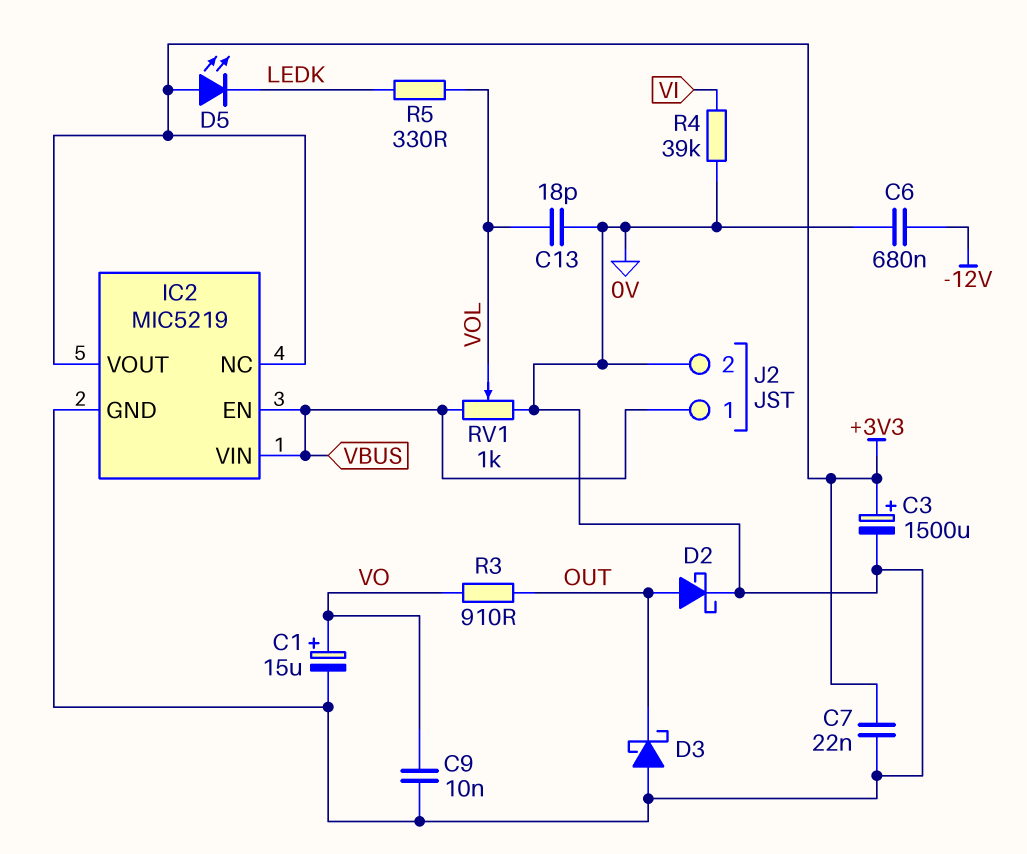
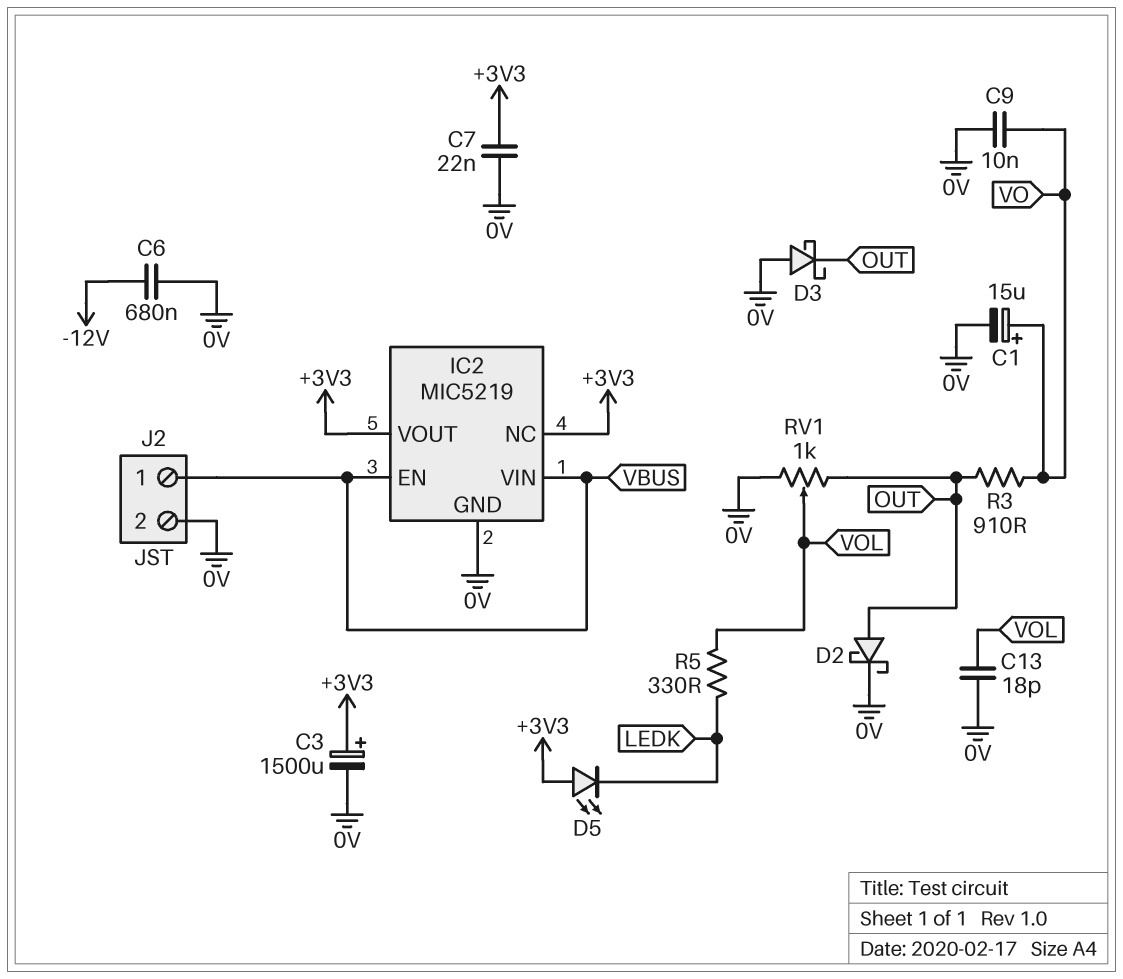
R4: 39k (0V, VI) -> none
RV1: 1k (0V, VBUS, wiper VOL) -> 1k (0V, OUT, wiper VOL)

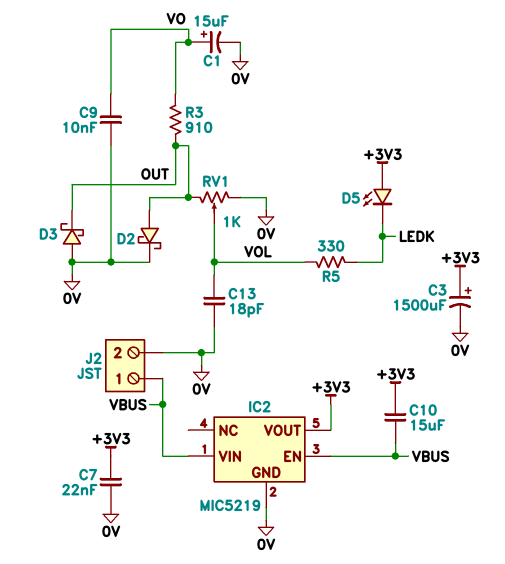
C6: 680nF (-12V, 0V) -> none
C10: none -> 15uF (+3V3, VBUS)
IC2 pin NC: +3V3 -> none

